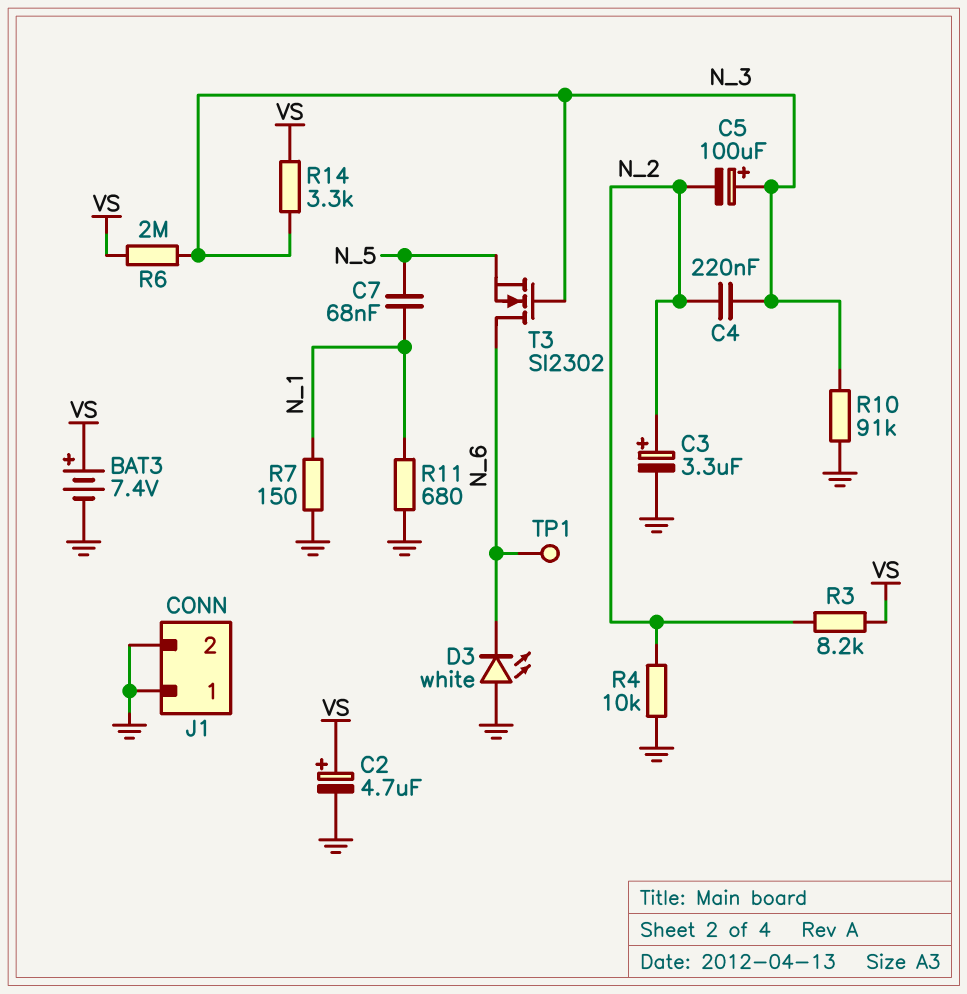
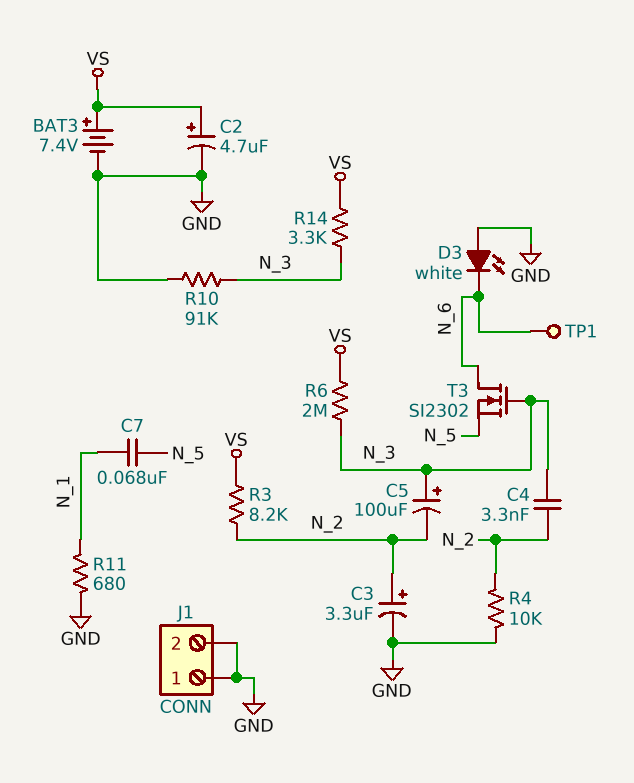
C4: 220nF (N_2, N_3) -> 3.3nF (N_2, N_3)
R7: 150 (GND, N_1) -> none

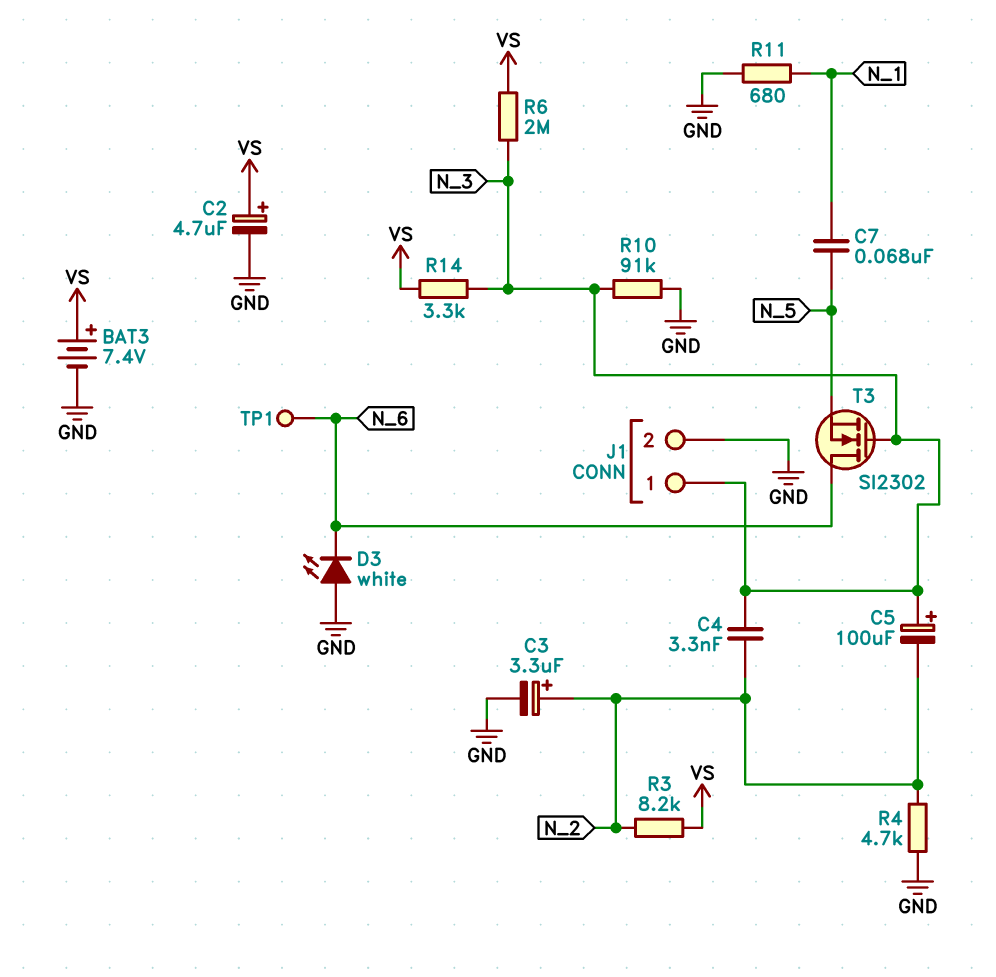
J1 pin 1: GND -> N_3
R4: 10k (GND, N_2) -> 4.7k (GND, N_2)

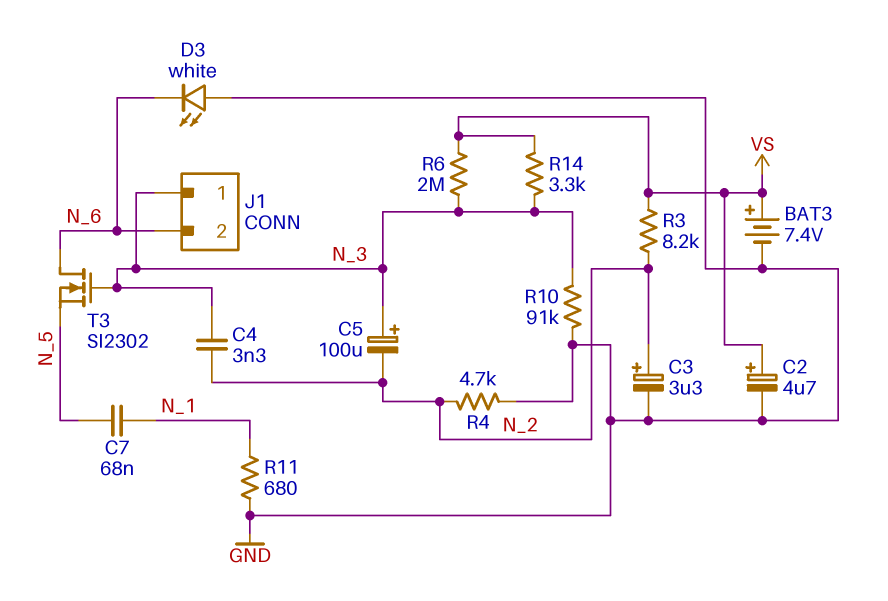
J1 pin 2: GND -> N_6
TP1: test point (N_6) -> none

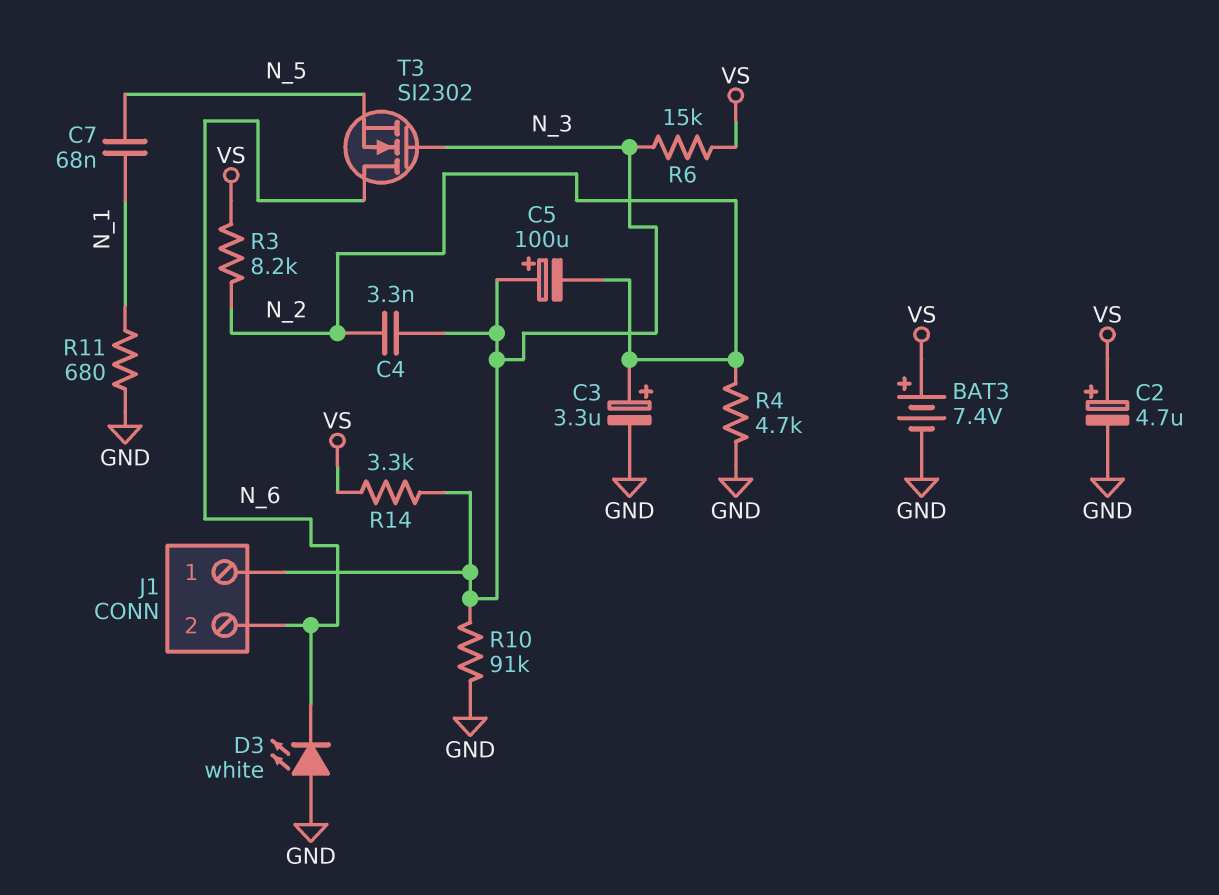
R6: 2M (N_3, VS) -> 15k (N_3, VS)

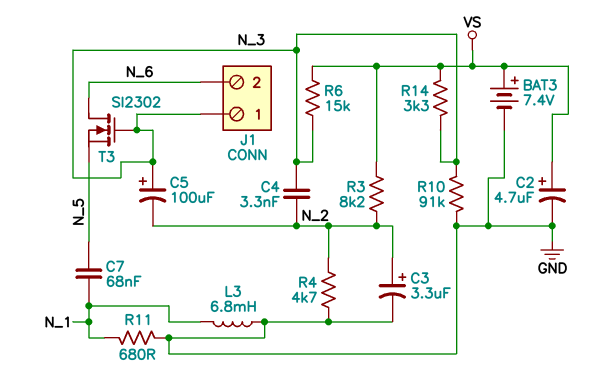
D3: LED white (A GND, K N_6) -> none
L3: none -> 6.8mH (GND, N_1)

